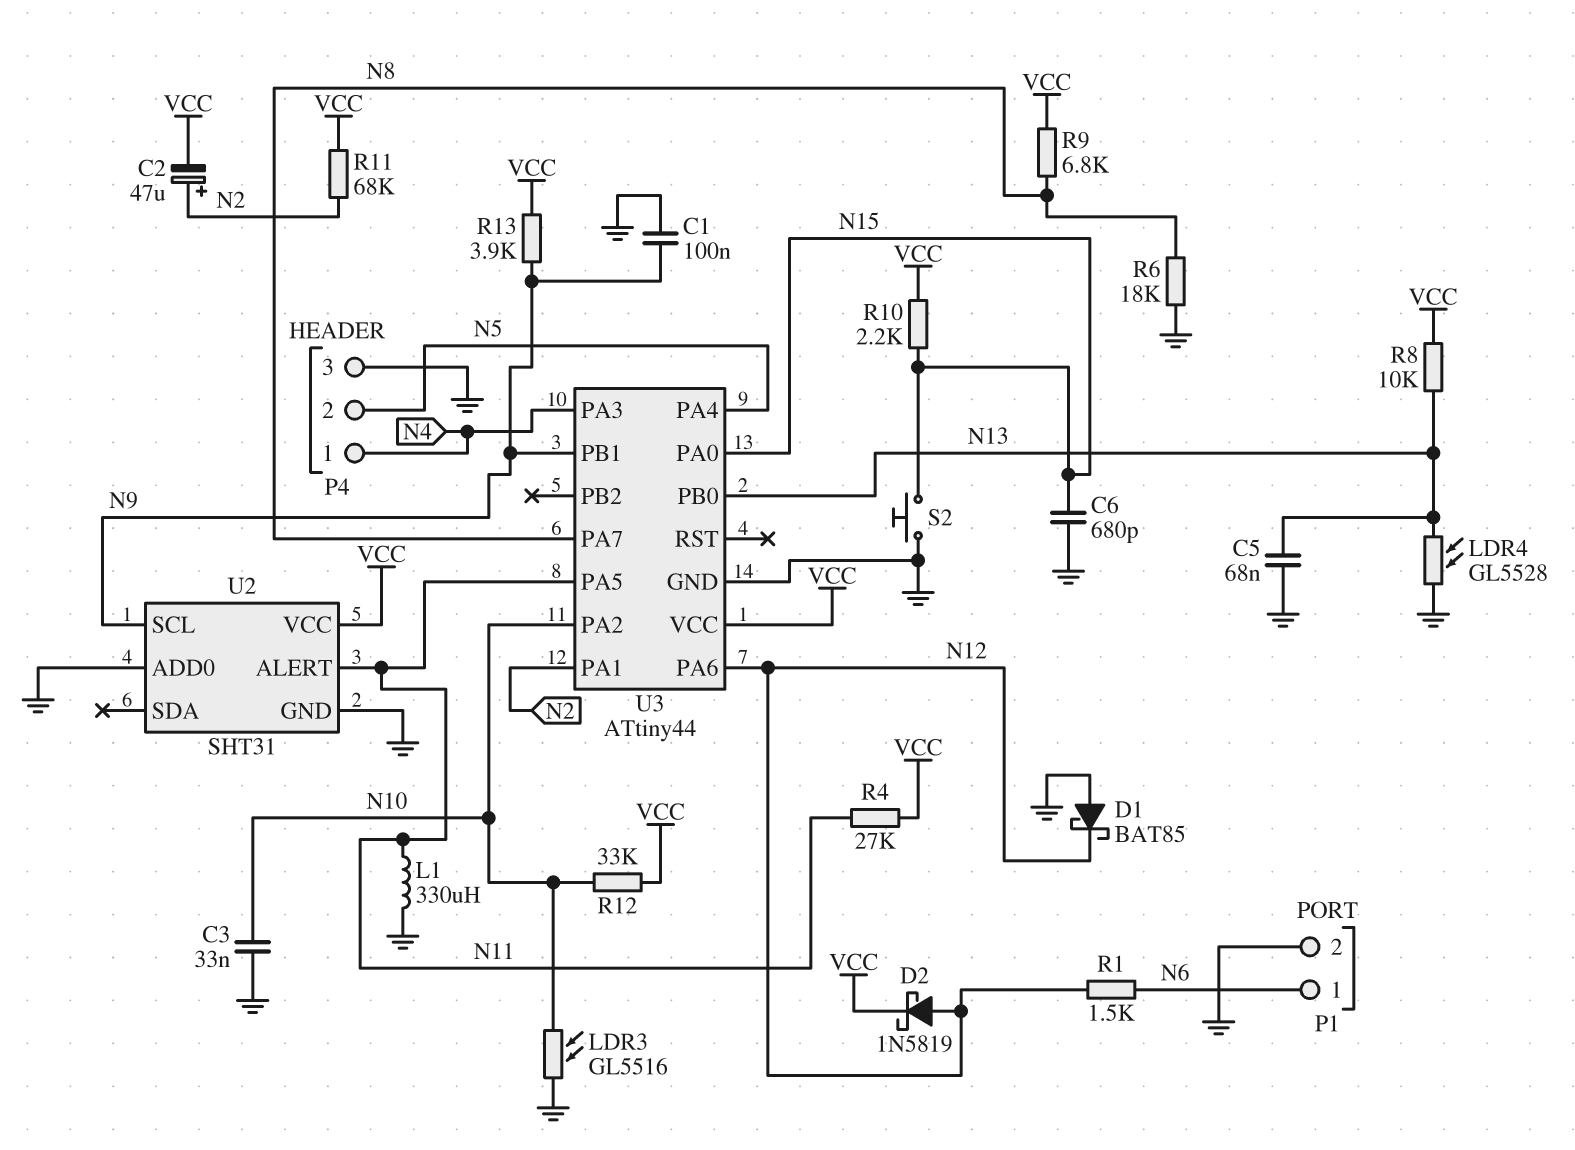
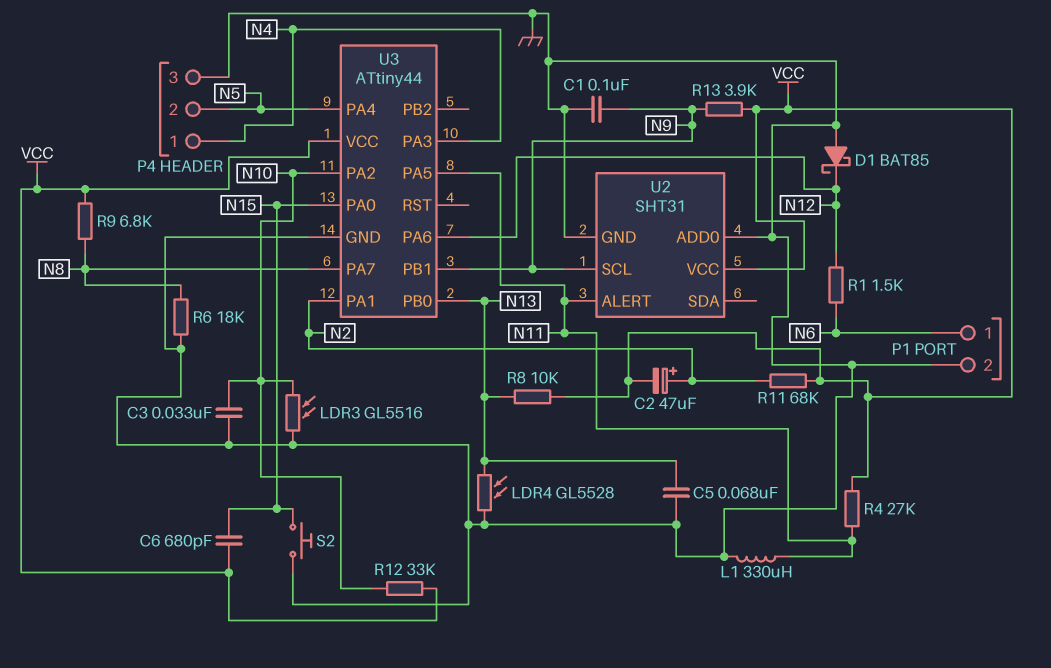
C6: 680pF (GND, N15) -> 680pF (N15, VCC)
D2: schottky 1N5819 (A N12, K VCC) -> none
R10: 2.2k (N15, VCC) -> none

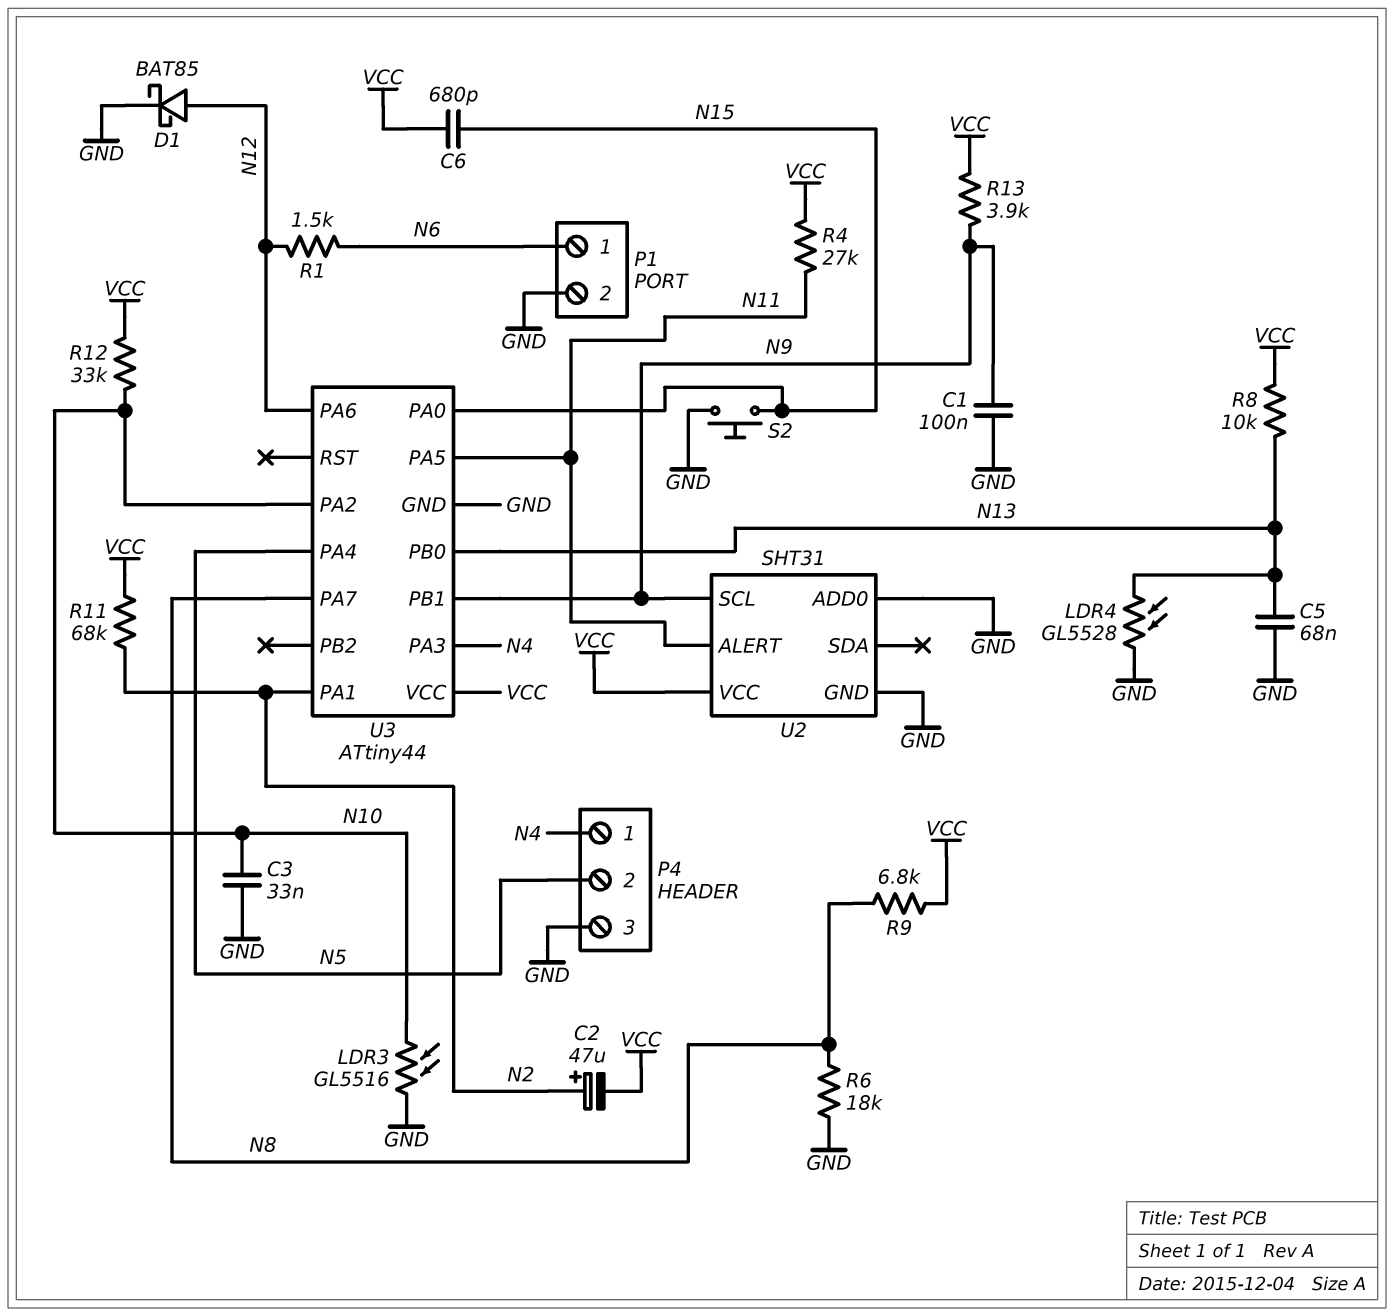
D1: schottky BAT85 (A GND, K N12) -> schottky BAT85 (A N12, K GND)
L1: 330uH (GND, N11) -> none

